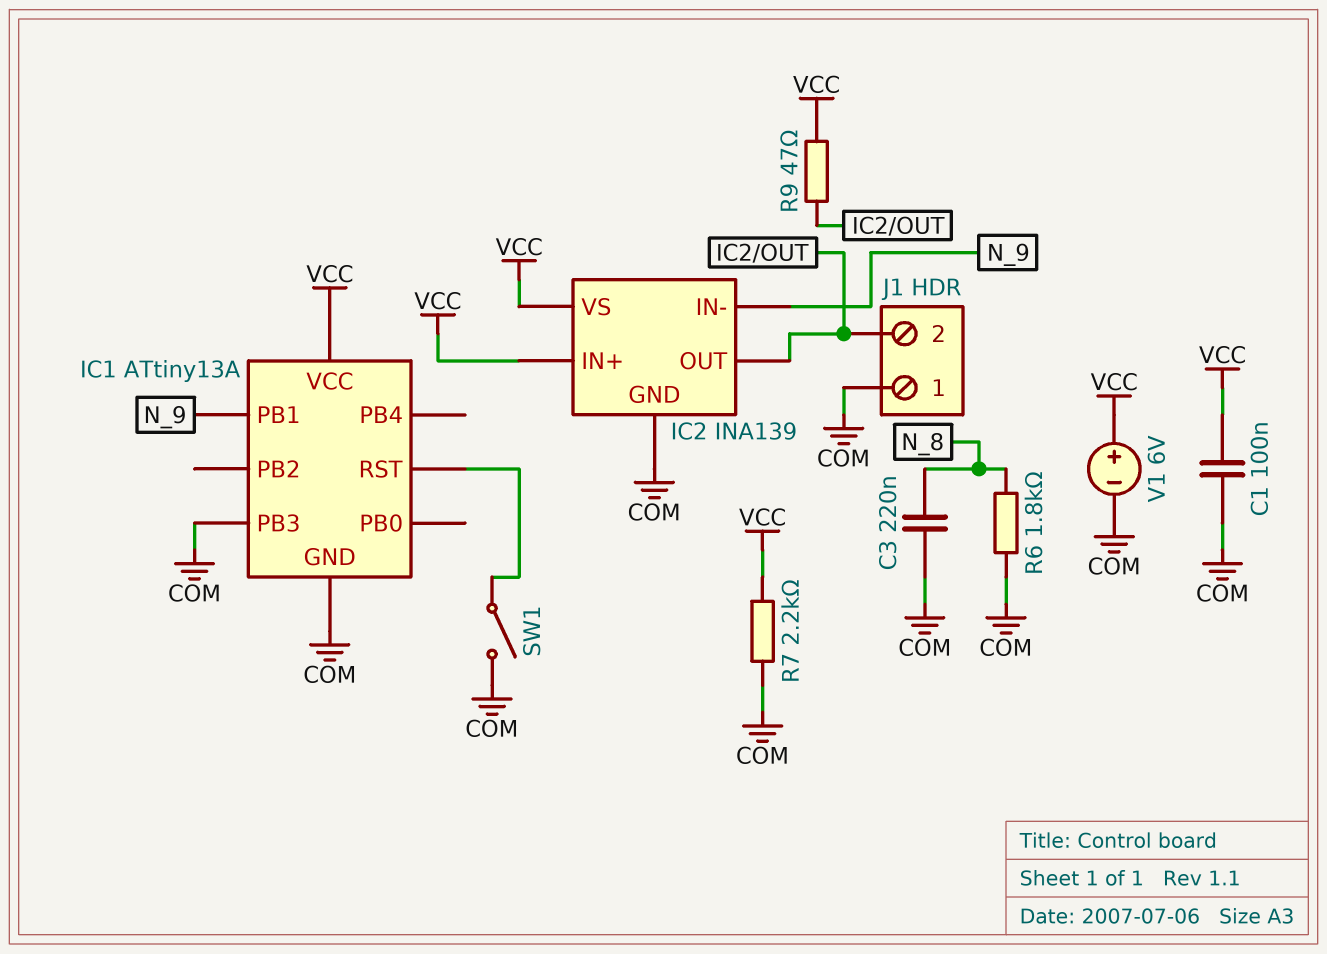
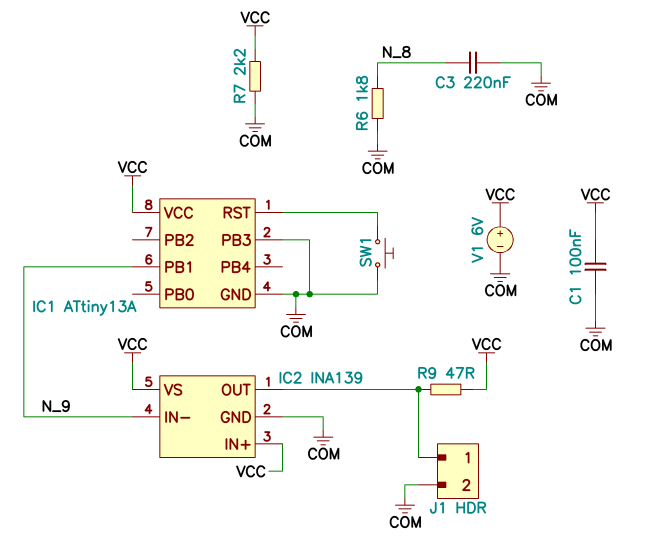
J1 pin 1: COM -> IC2/OUT
J1 pin 2: IC2/OUT -> COM
SW1: switch (COM, IC1/RST) -> button (COM, IC1/RST)

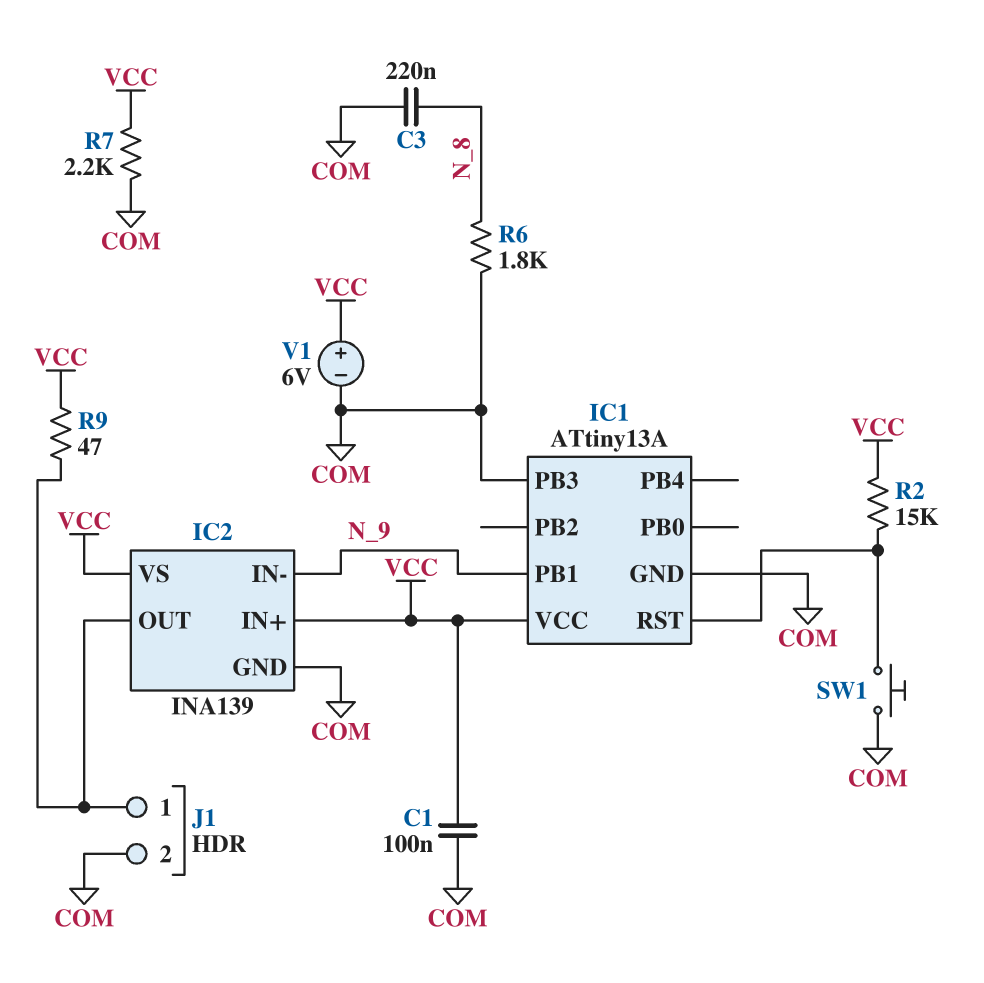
R2: none -> 15k (IC1/RST, VCC)

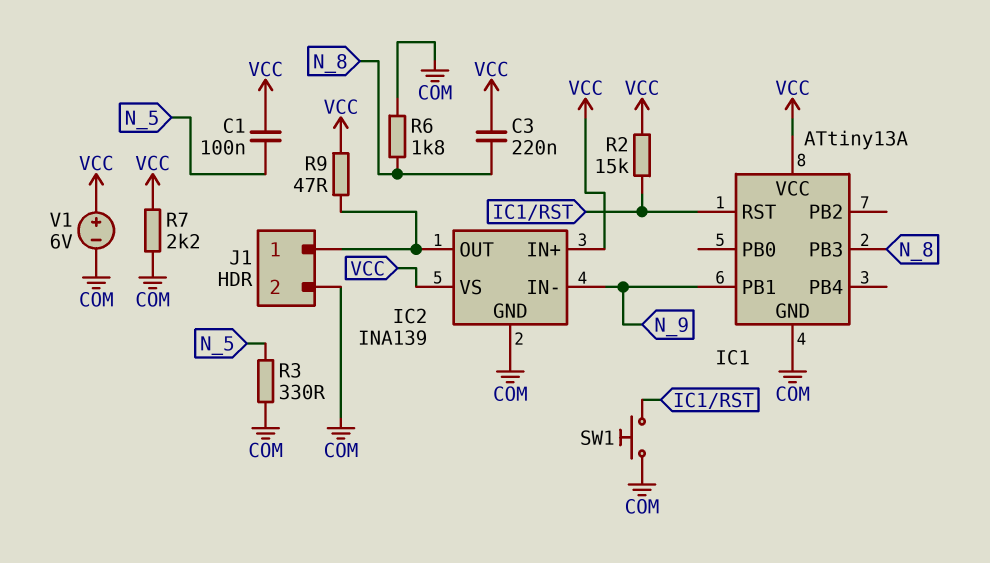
C1: 100nF (COM, VCC) -> 100nF (N_5, VCC)
C3: 220nF (COM, N_8) -> 220nF (N_8, VCC)
IC1 pin PB3: COM -> N_8
R3: none -> 330 (COM, N_5)

